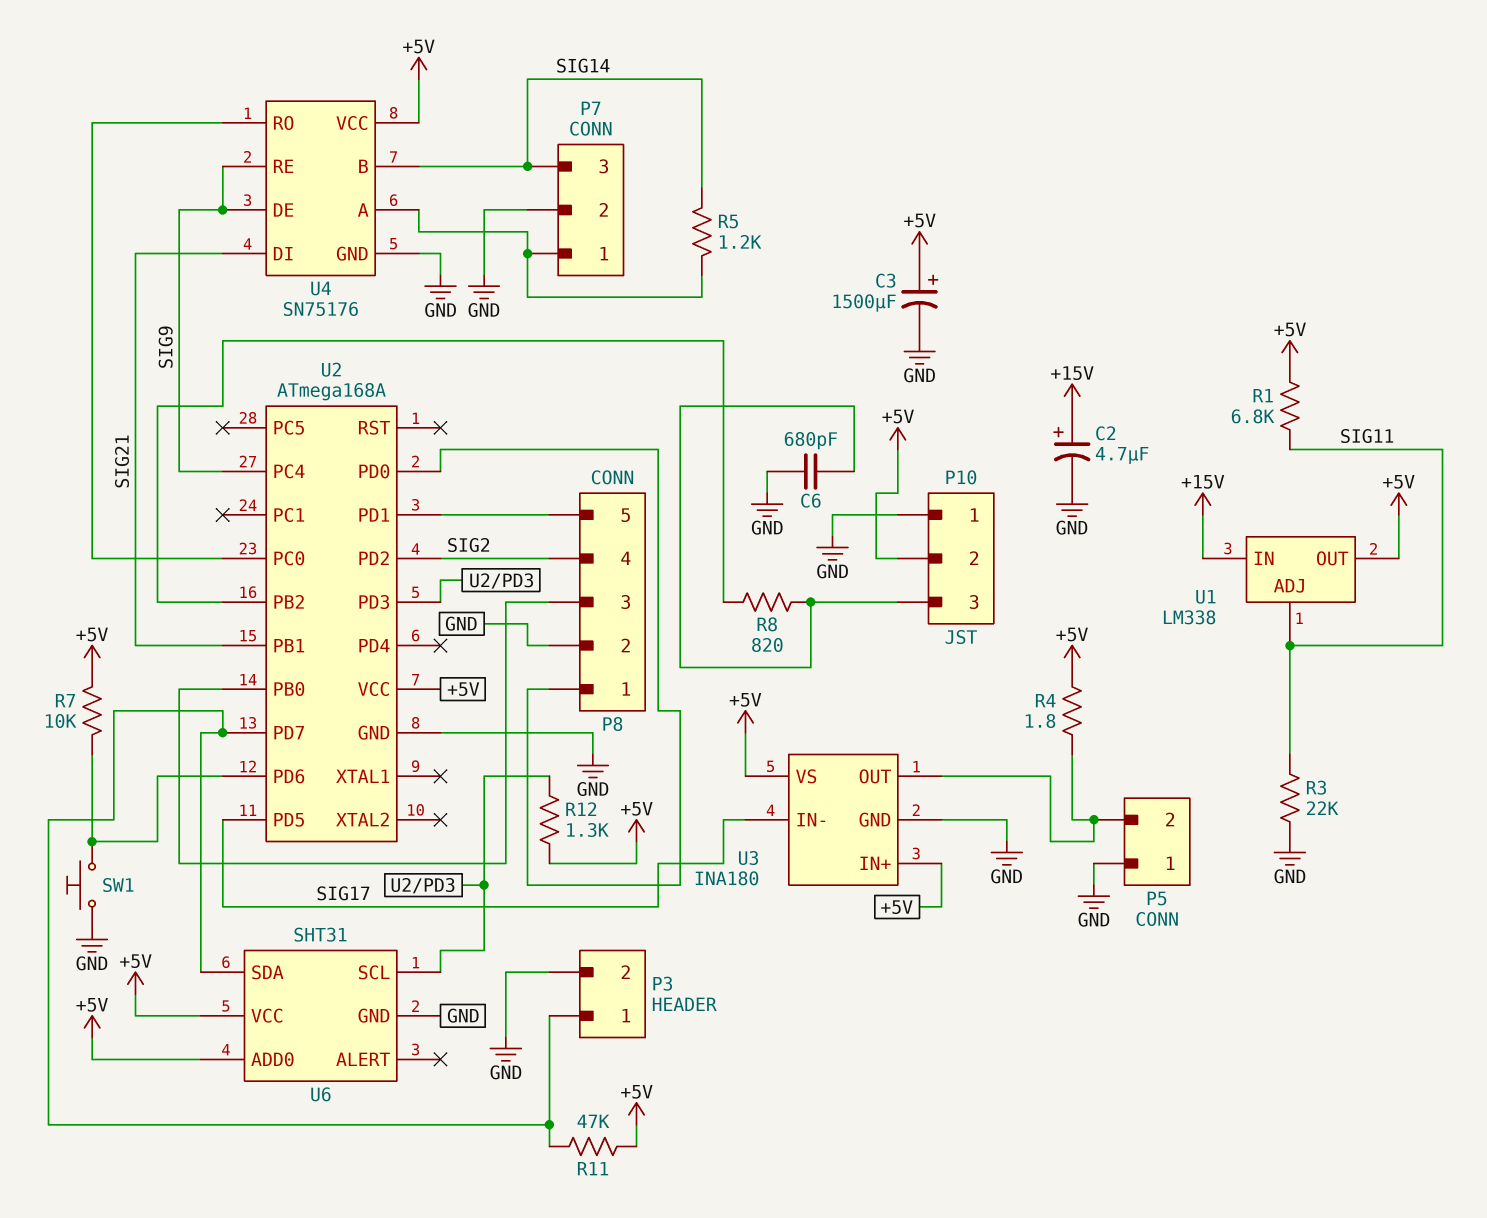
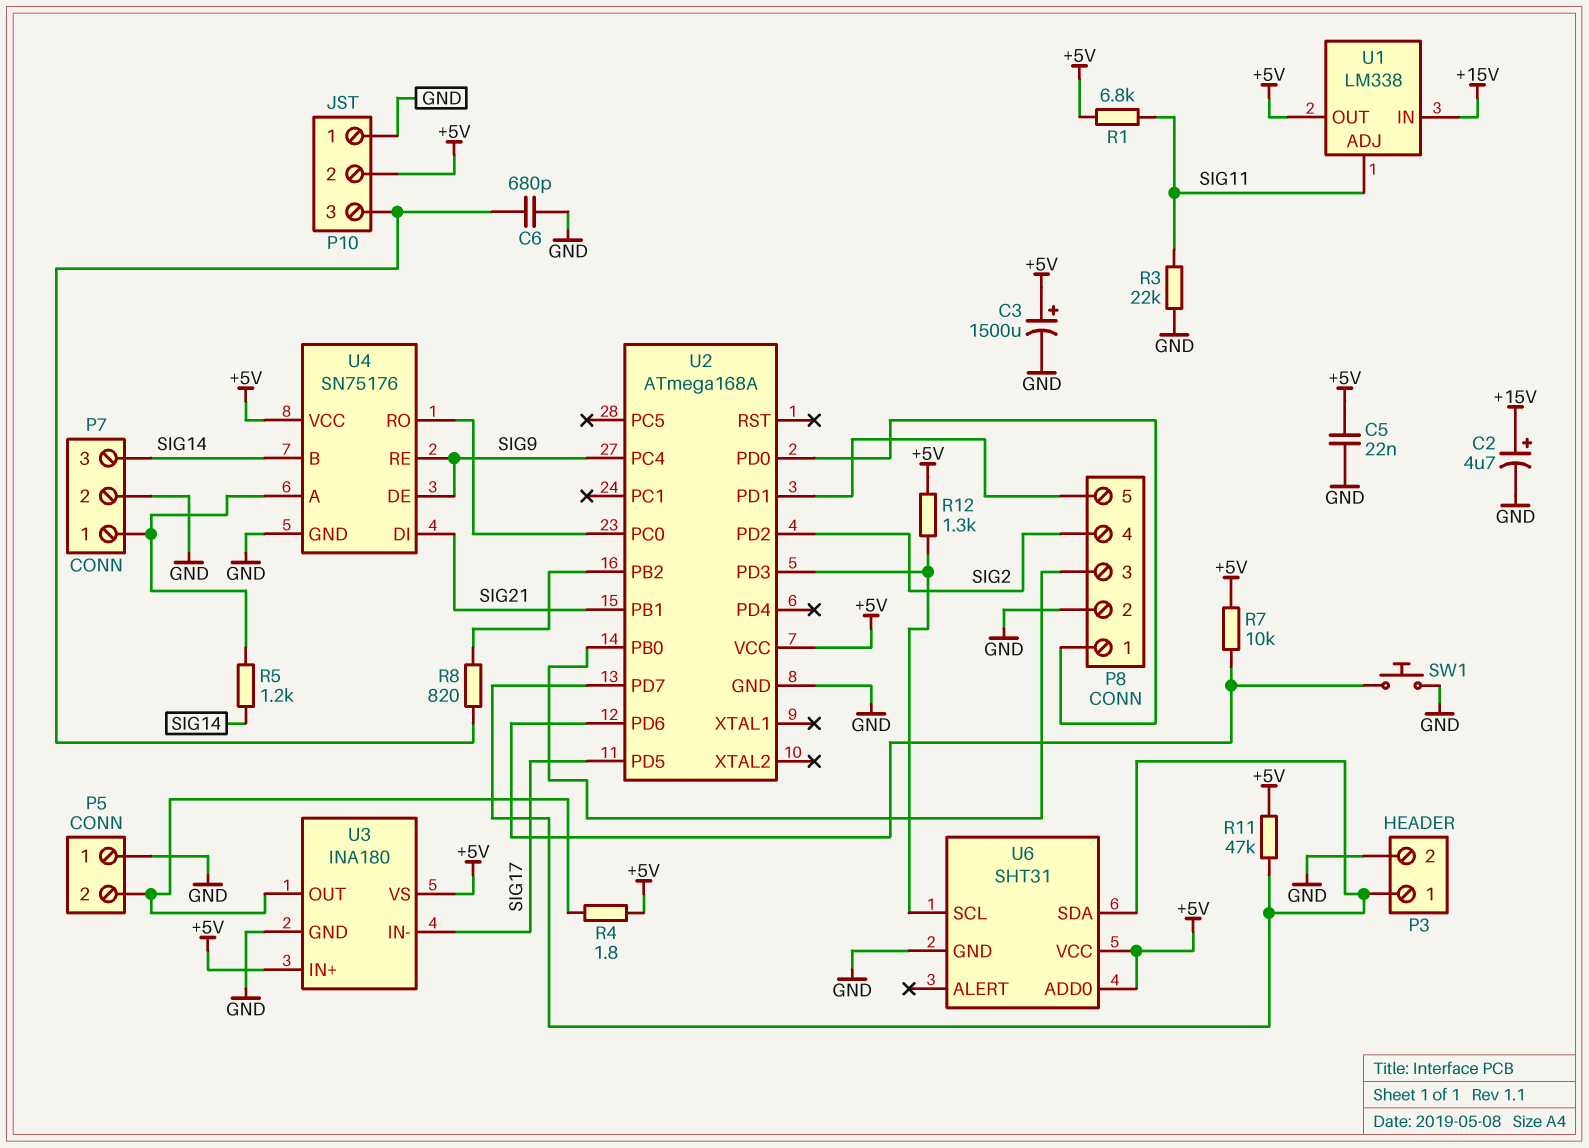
C5: none -> 22nF (+5V, GND)

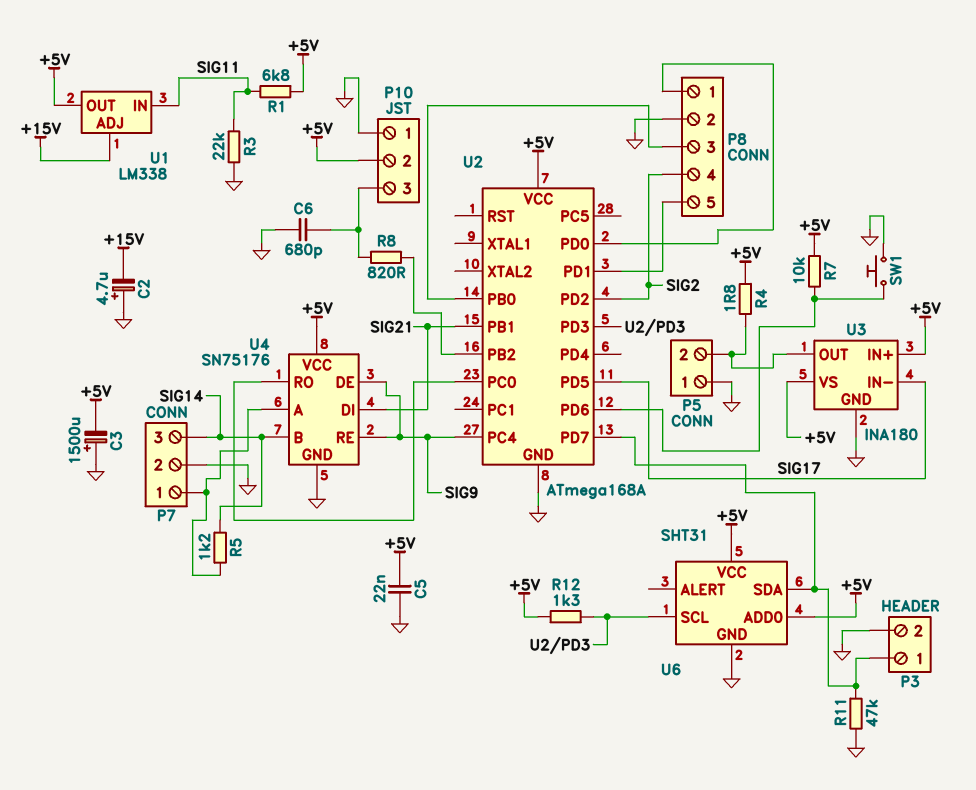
C2: 4.7uF (plus +15V, minus GND) -> 4.7uF (plus GND, minus +15V)
C3: 1500uF (plus +5V, minus GND) -> 1500uF (plus GND, minus +5V)
R11: 47k (+5V, P3/1) -> 47k (GND, P3/1)
U1 pin ADJ: SIG11 -> +15V
U1 pin IN: +15V -> SIG11

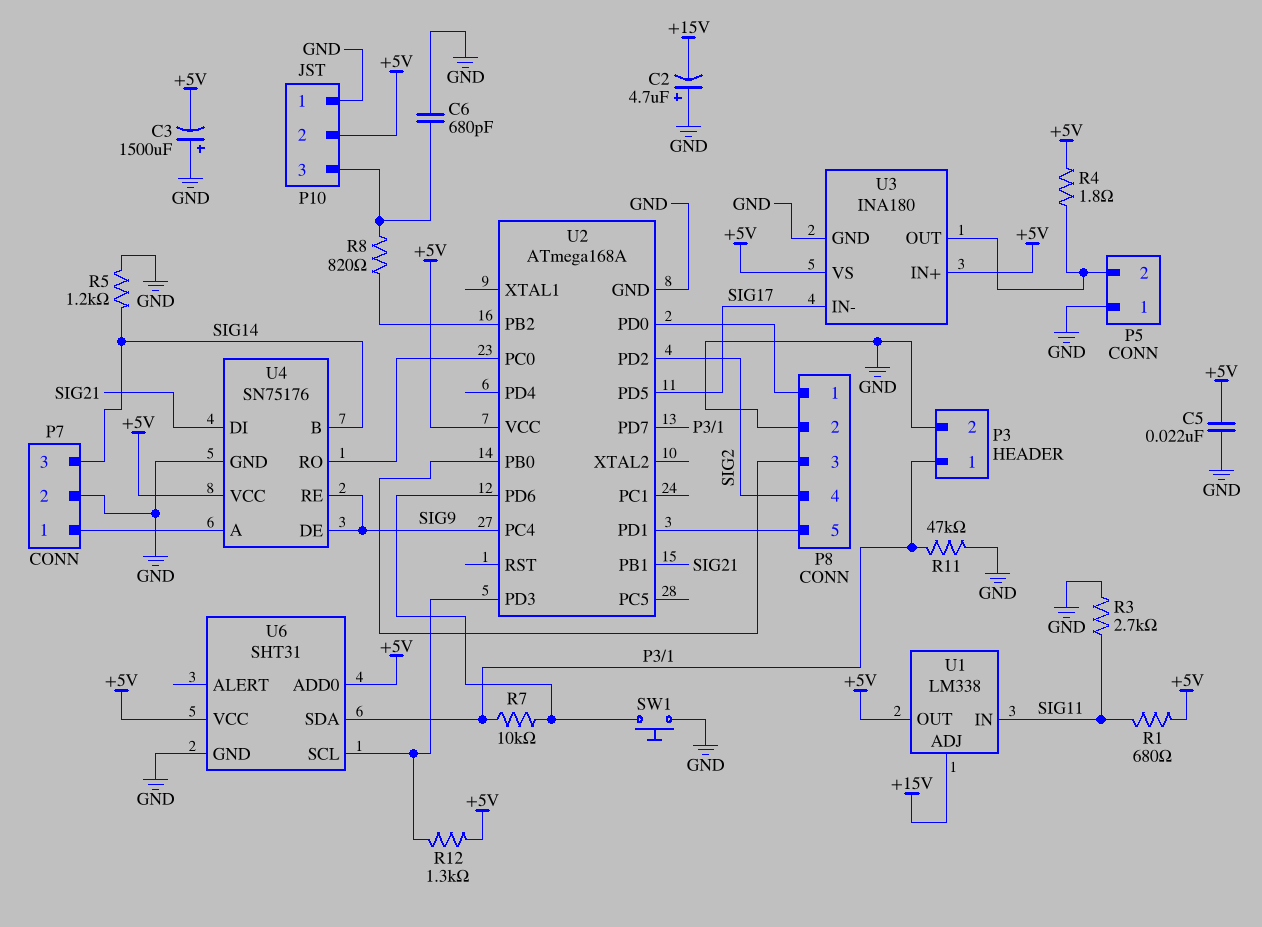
R1: 6.8k (+5V, SIG11) -> 680 (+5V, SIG11)
R3: 22k (GND, SIG11) -> 2.7k (GND, SIG11)
R5: 1.2k (P7/1, SIG14) -> 1.2k (GND, SIG14)
R7: 10k (+5V, U2/PD6) -> 10k (P3/1, U2/PD6)

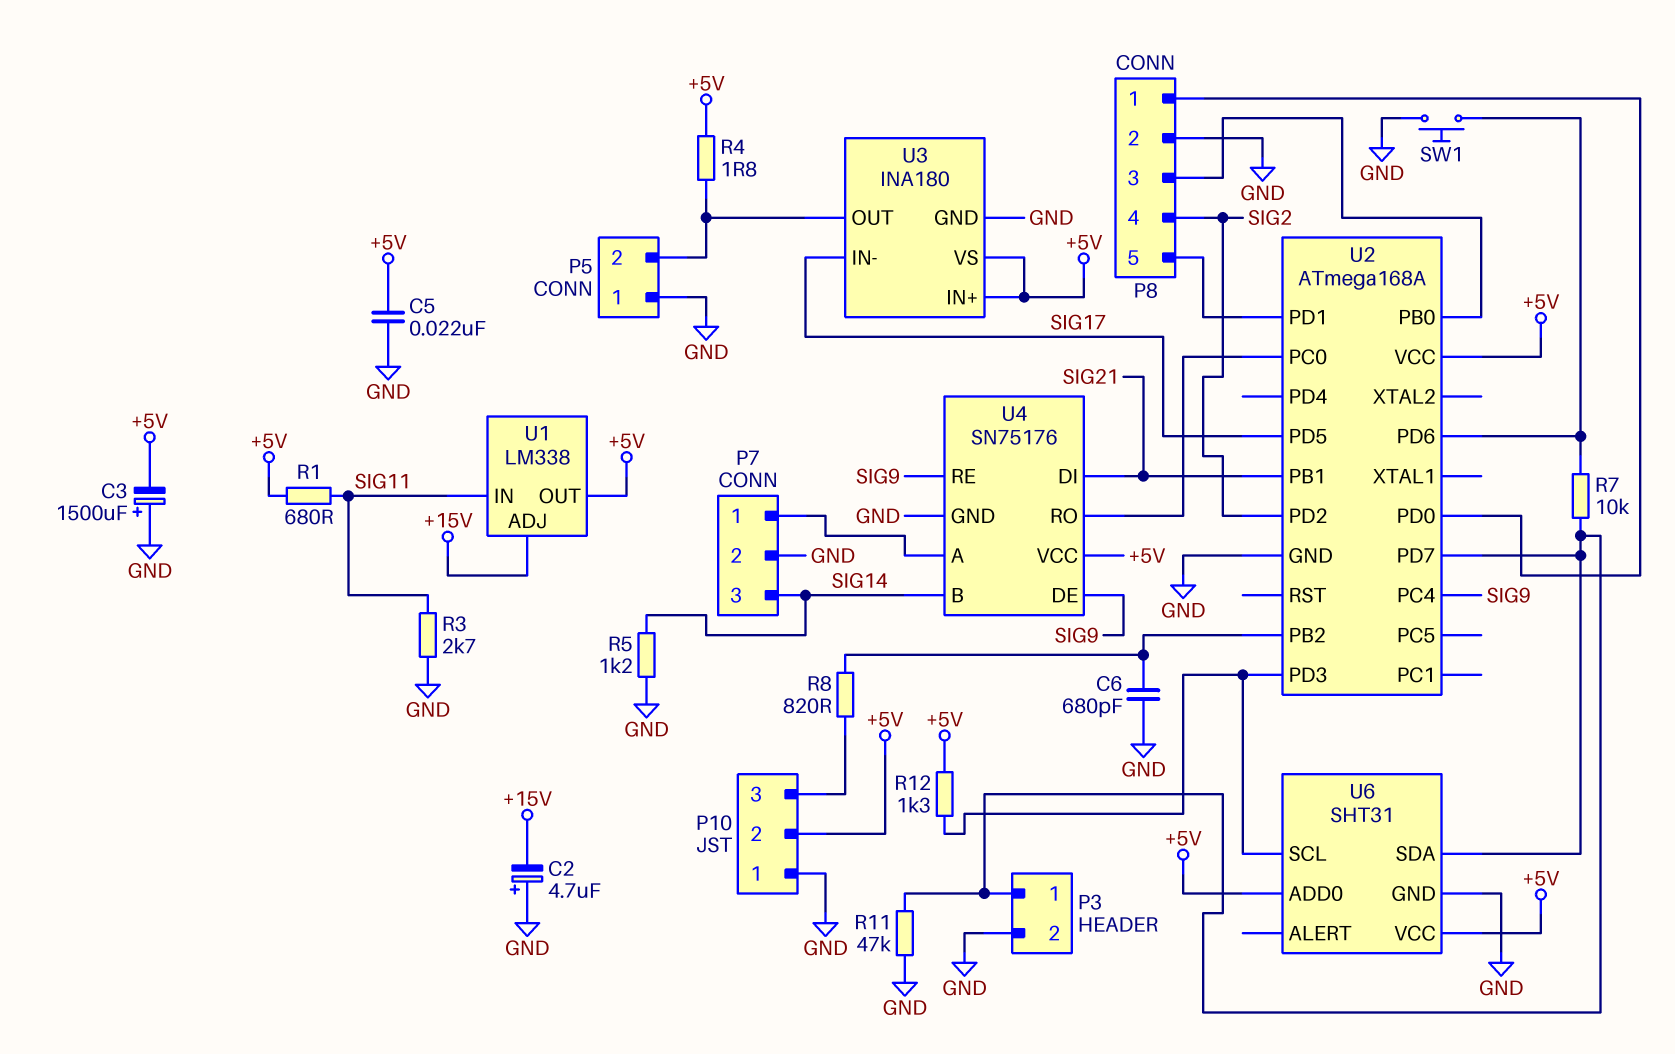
C6: 680pF (GND, P10/3) -> 680pF (GND, U2/PB2)

